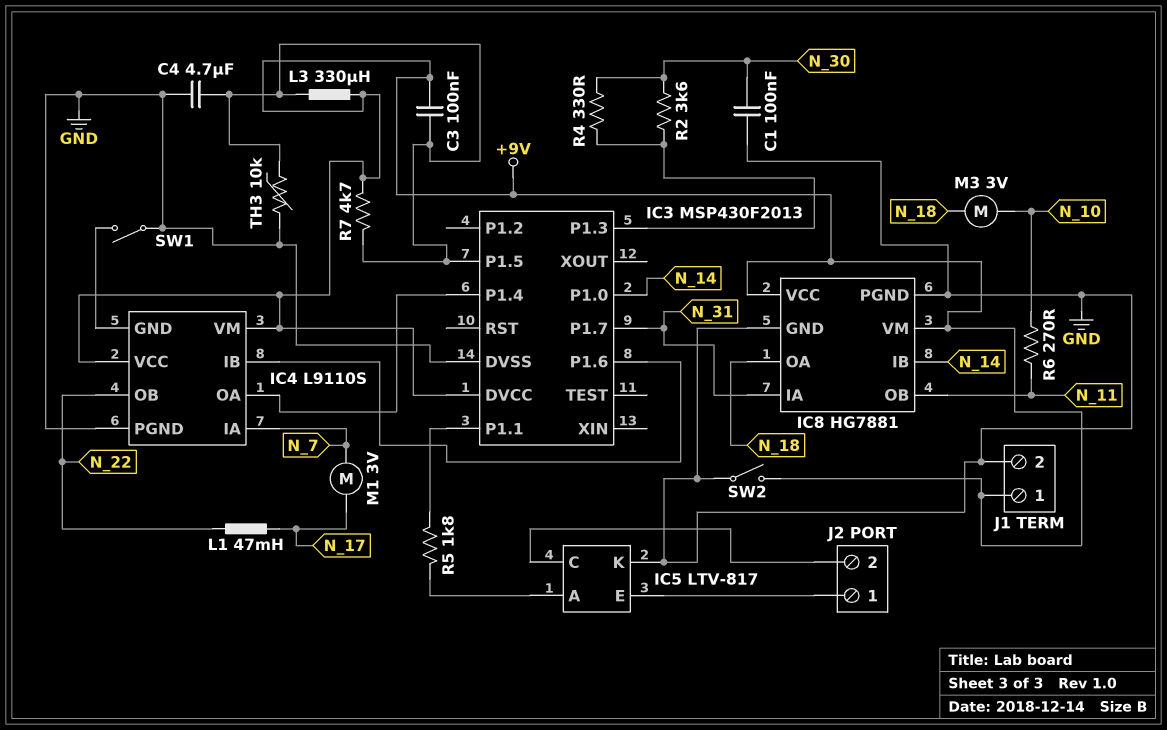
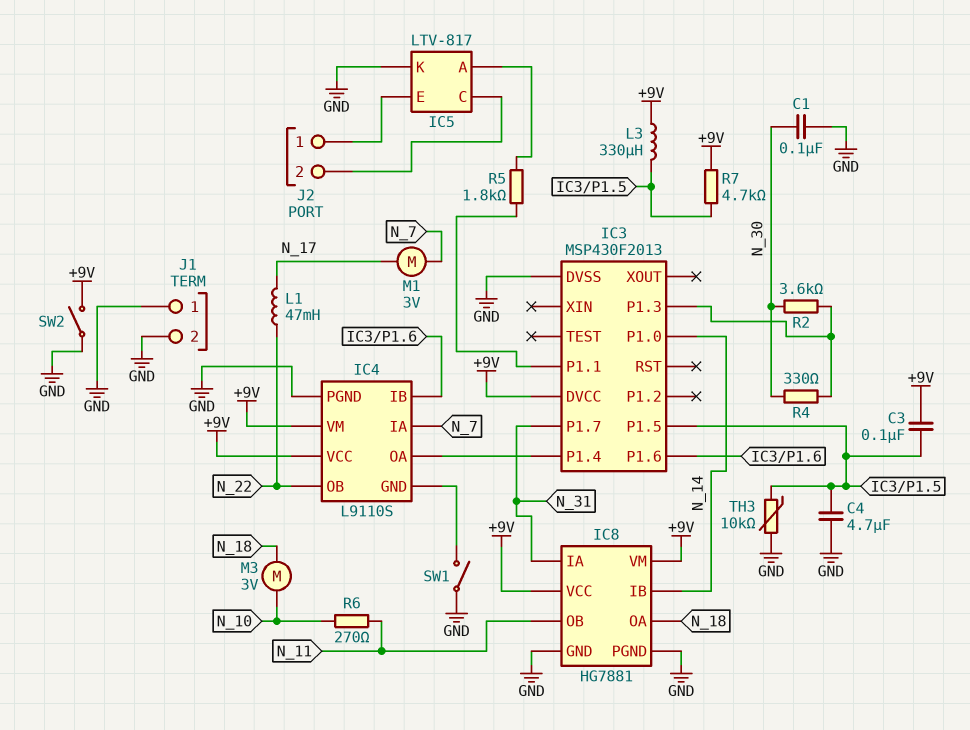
J1 pin 1: +9V -> GND

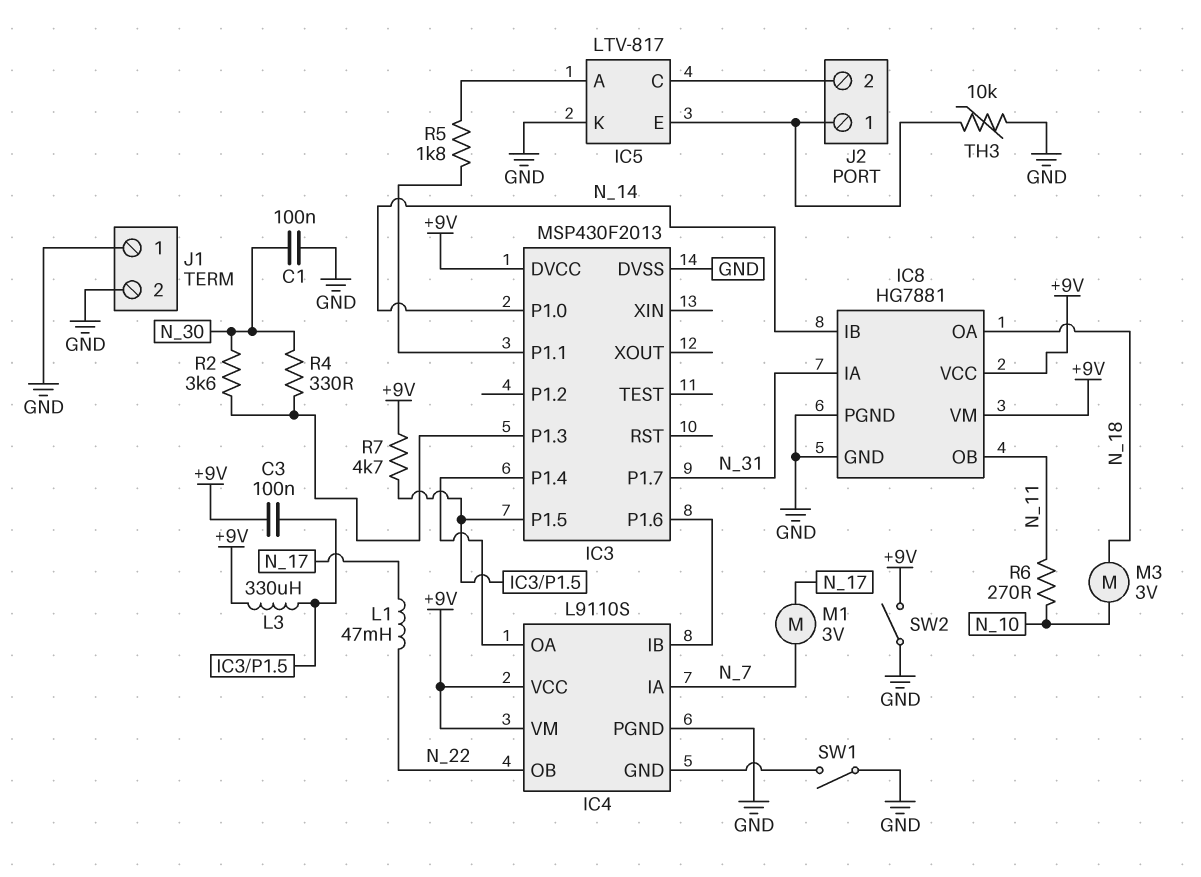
C4: 4.7uF (GND, IC3/P1.5) -> none
TH3: 10k (GND, IC3/P1.5) -> 10k (GND, IC5/E)

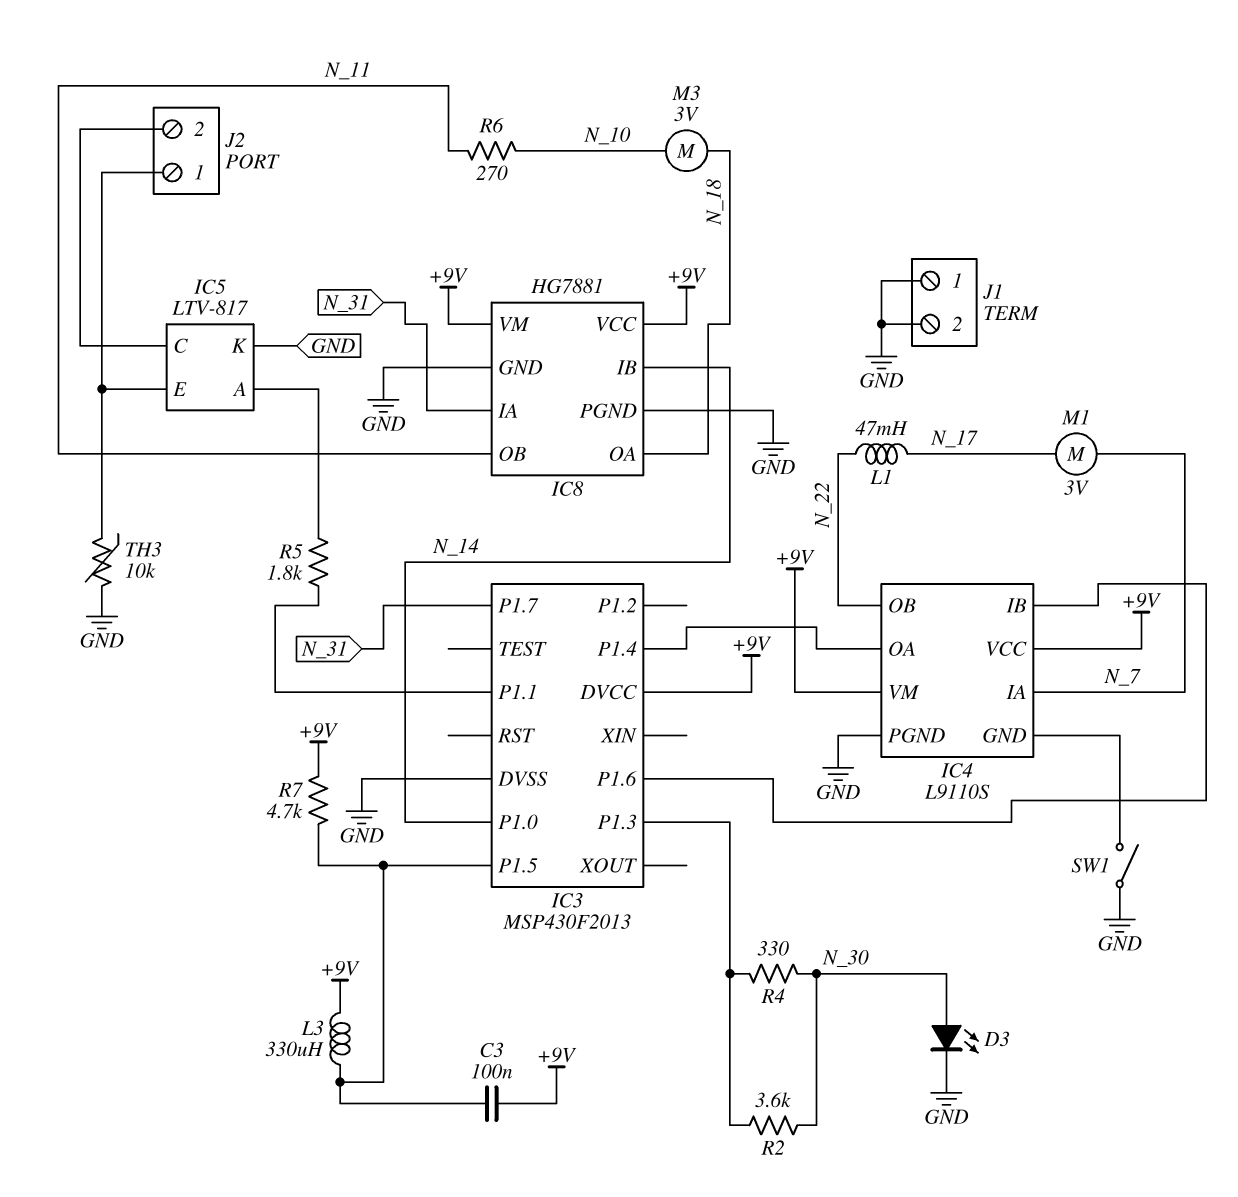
C1: 100nF (GND, N_30) -> none
D3: none -> LED (A N_30, K GND)
SW2: switch (+9V, GND) -> none

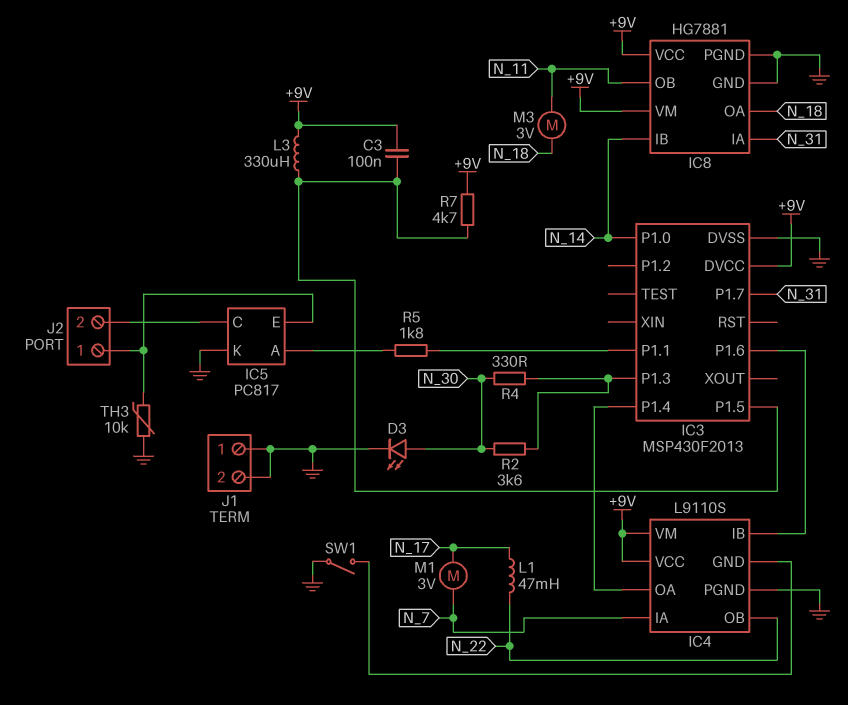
IC5: LTV-817 -> PC817
M3: motor 3V (N_10, N_18) -> motor 3V (N_11, N_18)
R6: 270 (N_10, N_11) -> none

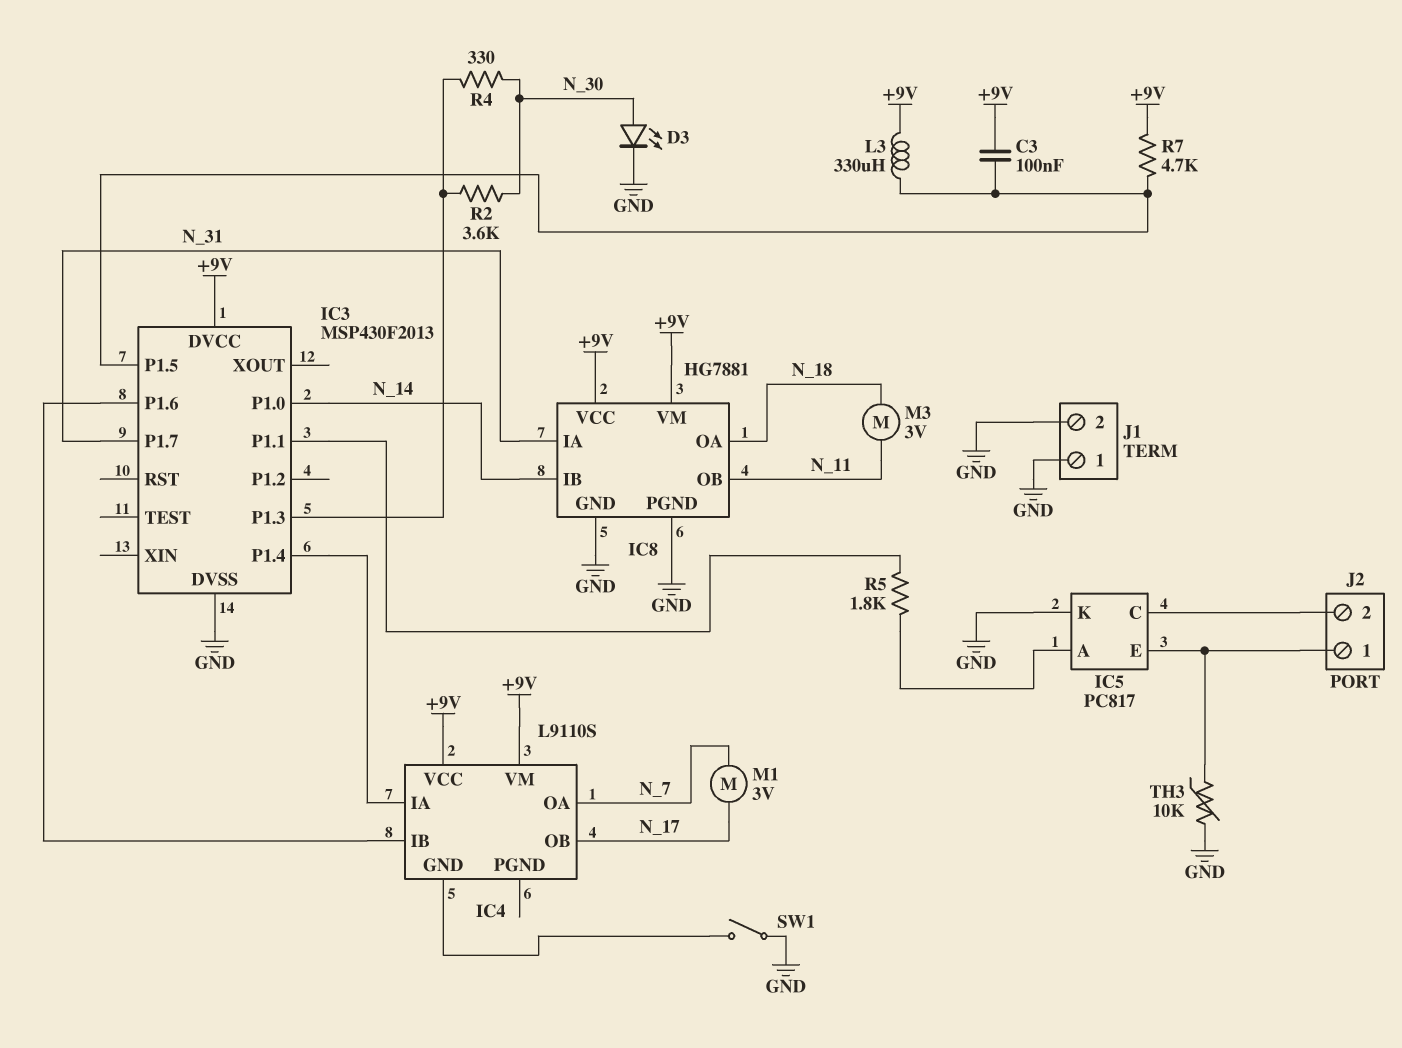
IC4 pin IA: N_7 -> IC3/P1.4
IC4 pin OA: IC3/P1.4 -> N_7
IC4 pin OB: N_22 -> N_17
IC4 pin PGND: GND -> none
L1: 47mH (N_17, N_22) -> none

